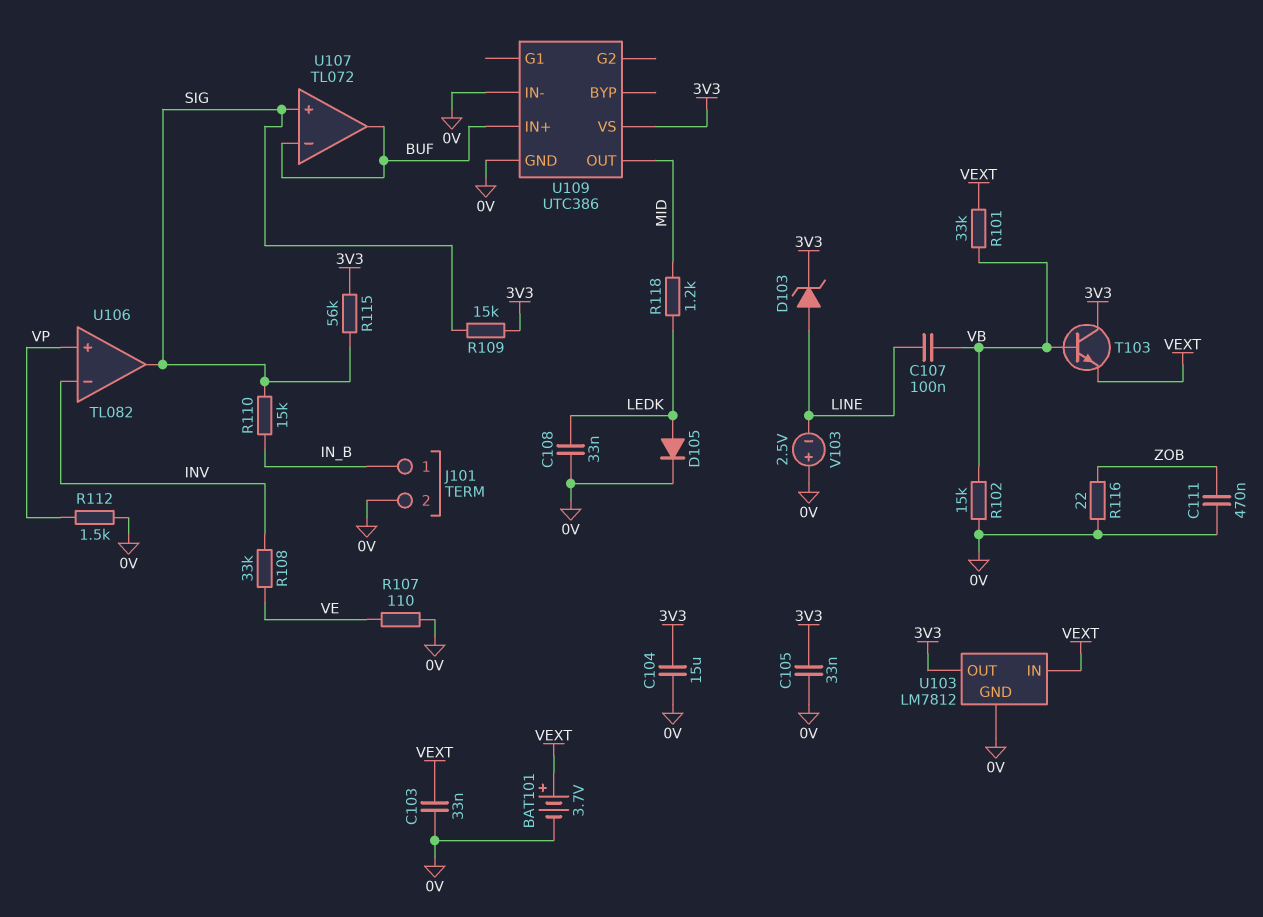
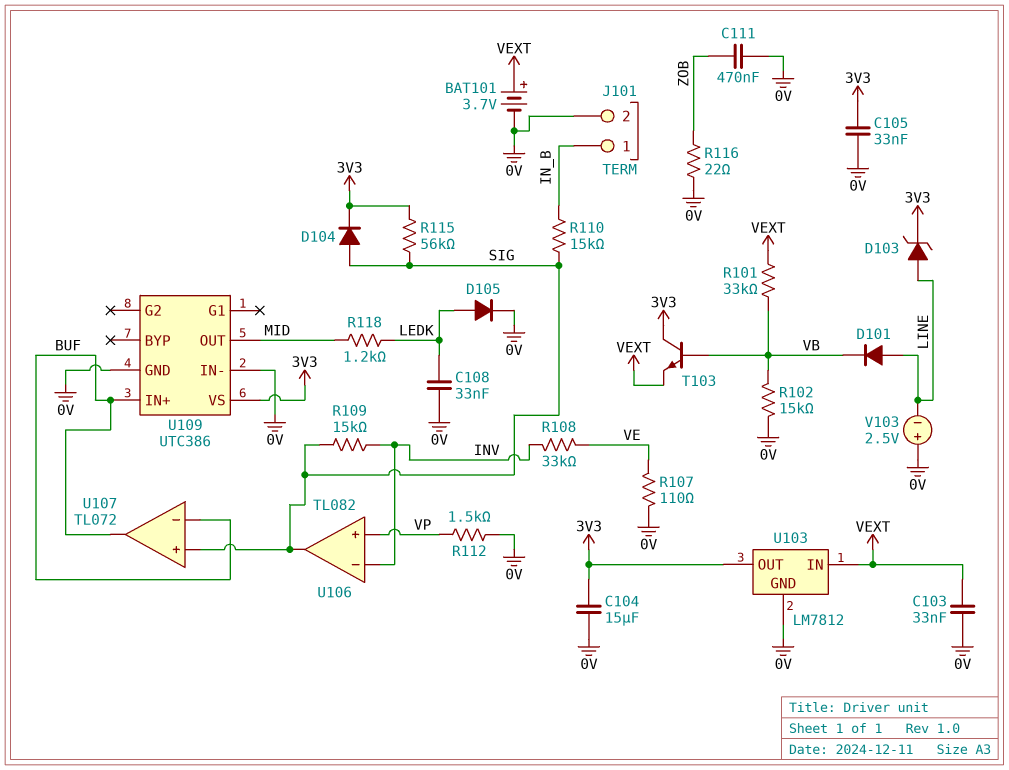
C107: 100nF (LINE, VB) -> none
D101: none -> diode (A LINE, K VB)
D104: none -> diode (A SIG, K 3V3)
R109: 15k (3V3, SIG) -> 15k (INV, SIG)

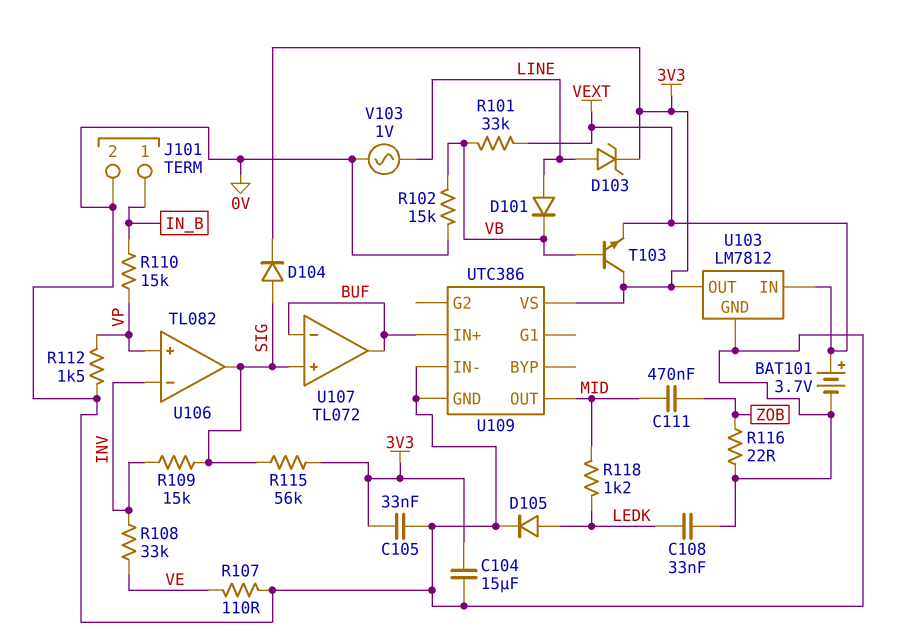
C103: 33nF (0V, VEXT) -> none
C111: 470nF (0V, ZOB) -> 470nF (MID, ZOB)
R110: 15k (IN_B, SIG) -> 15k (IN_B, VP)
V103: 2.5V (plus 0V, minus LINE) -> AC 1V (0V, LINE)

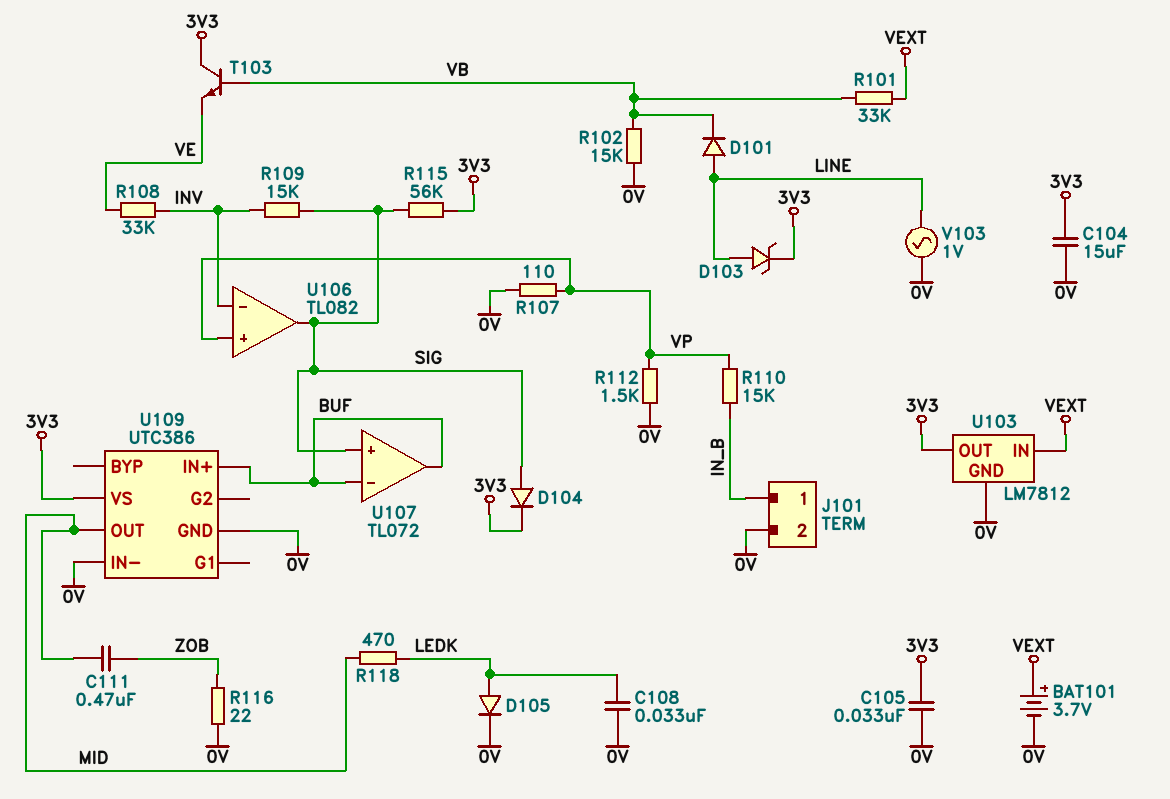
R107: 110 (0V, VE) -> 110 (0V, VP)
R118: 1.2k (LEDK, MID) -> 470 (LEDK, MID)
T103: NPN (B VB, C 3V3, E VEXT) -> NPN (B VB, C 3V3, E VE)

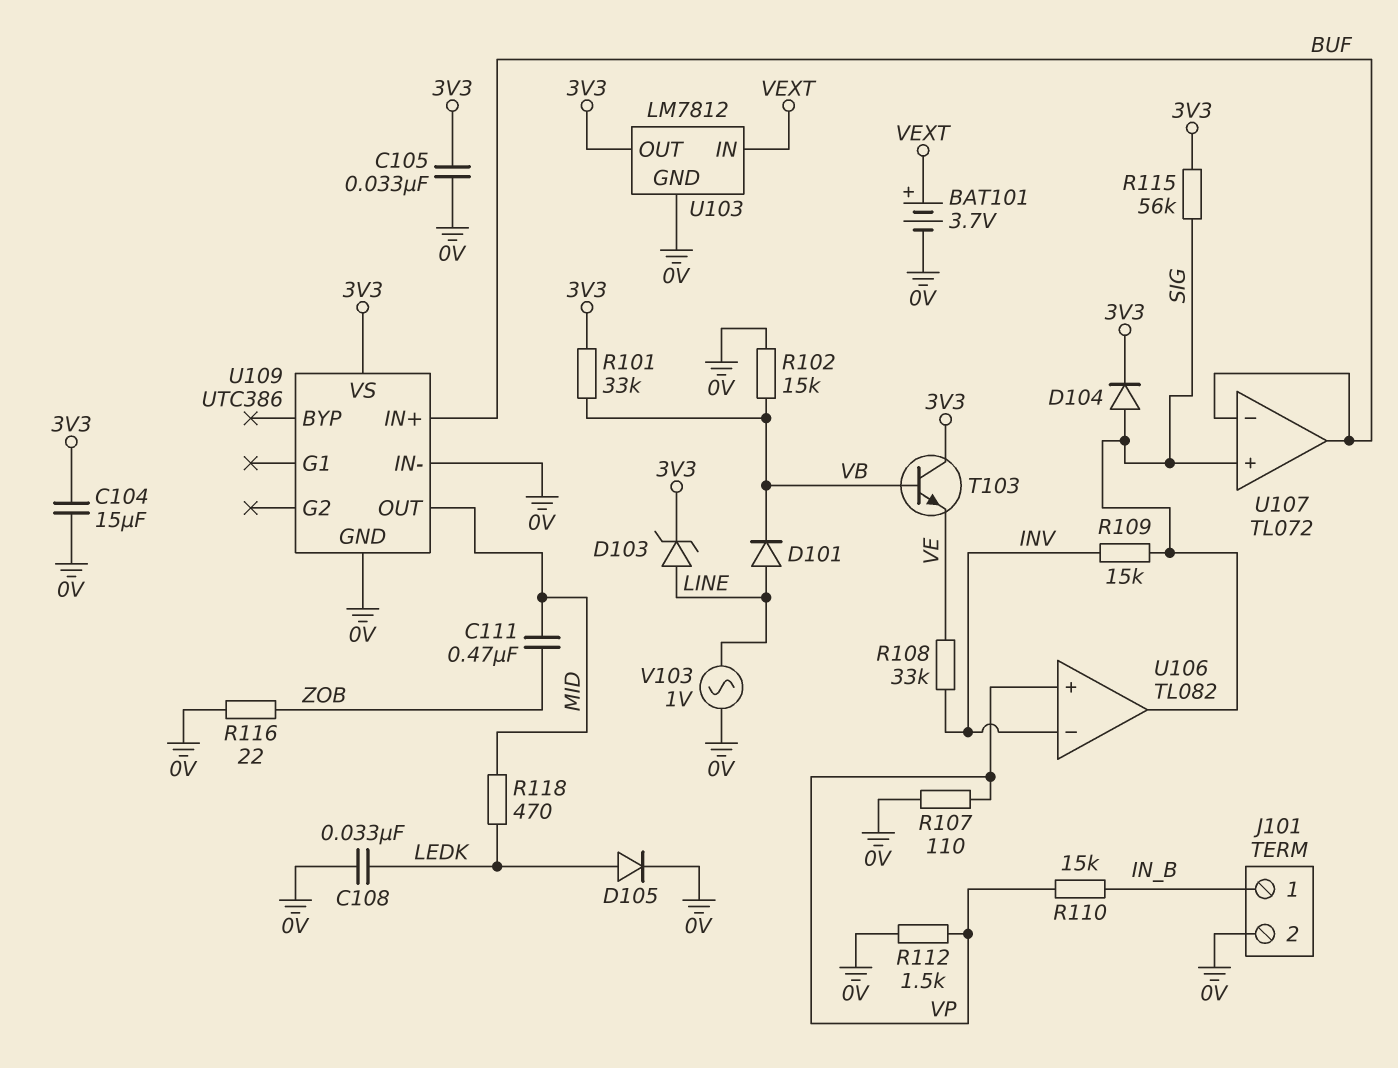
R101: 33k (VB, VEXT) -> 33k (3V3, VB)

